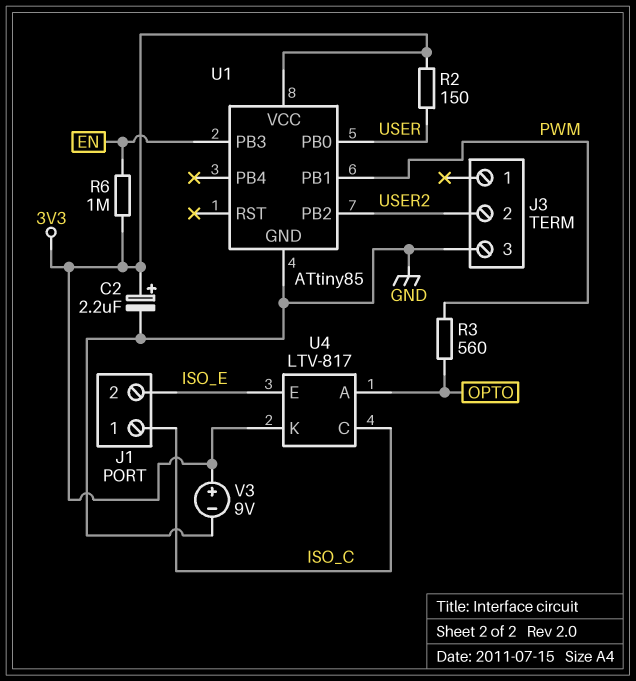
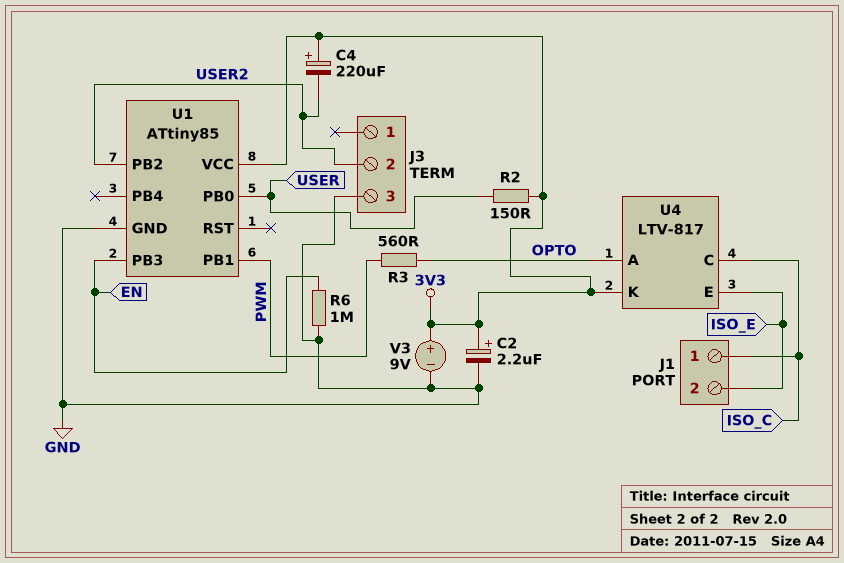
C4: none -> 220uF (plus 3V3, minus USER2)
R6: 1M (3V3, EN) -> 1M (EN, GND)

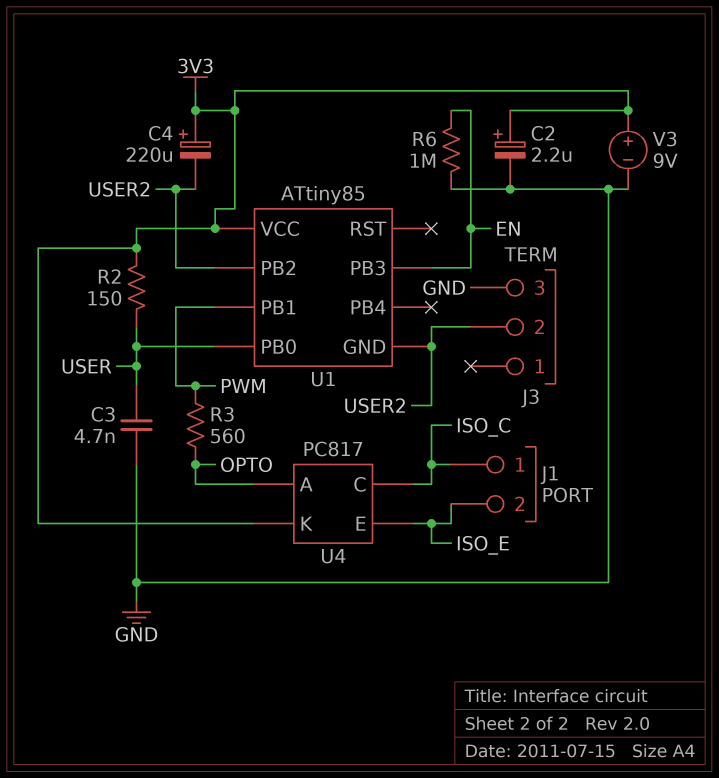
C3: none -> 4.7nF (GND, USER)
U1 pin GND: GND -> USER2
U4: LTV-817 -> PC817

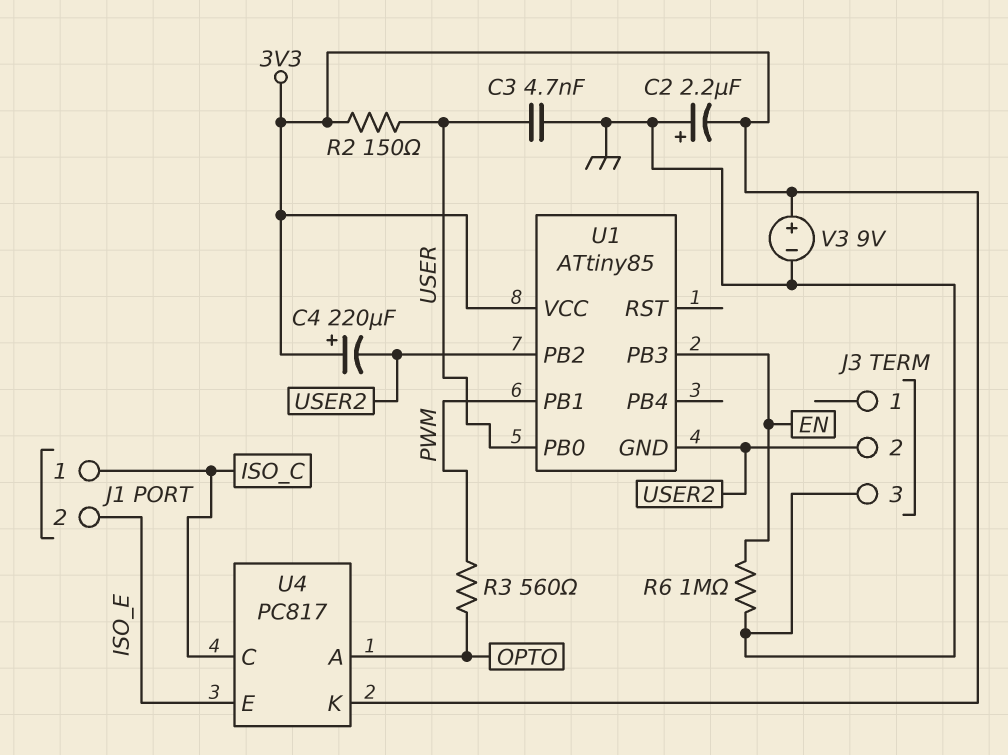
C2: 2.2uF (plus 3V3, minus GND) -> 2.2uF (plus GND, minus 3V3)

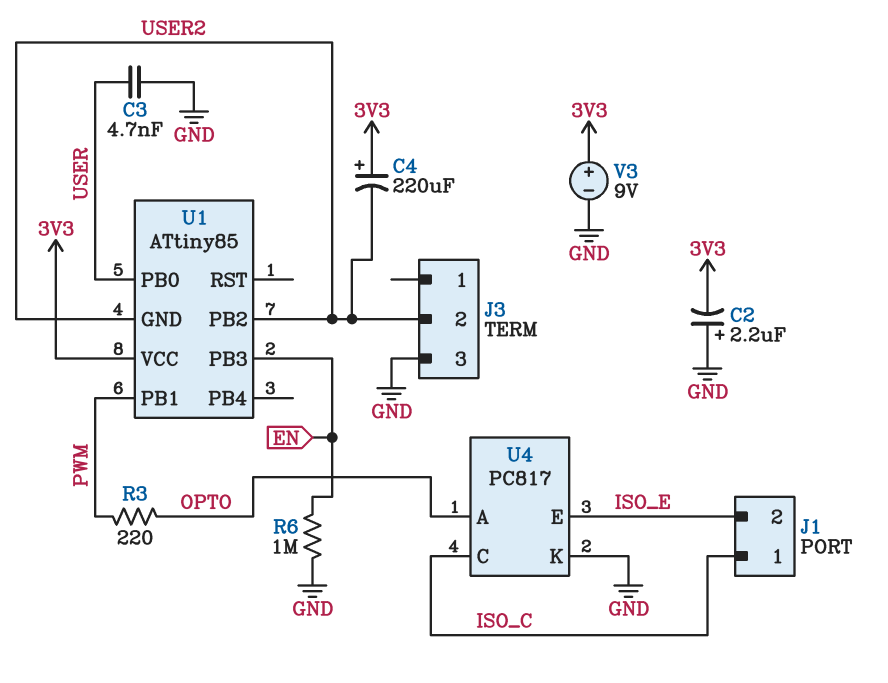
R2: 150 (3V3, USER) -> none
R3: 560 (OPTO, PWM) -> 220 (OPTO, PWM)
U4 pin K: 3V3 -> GND

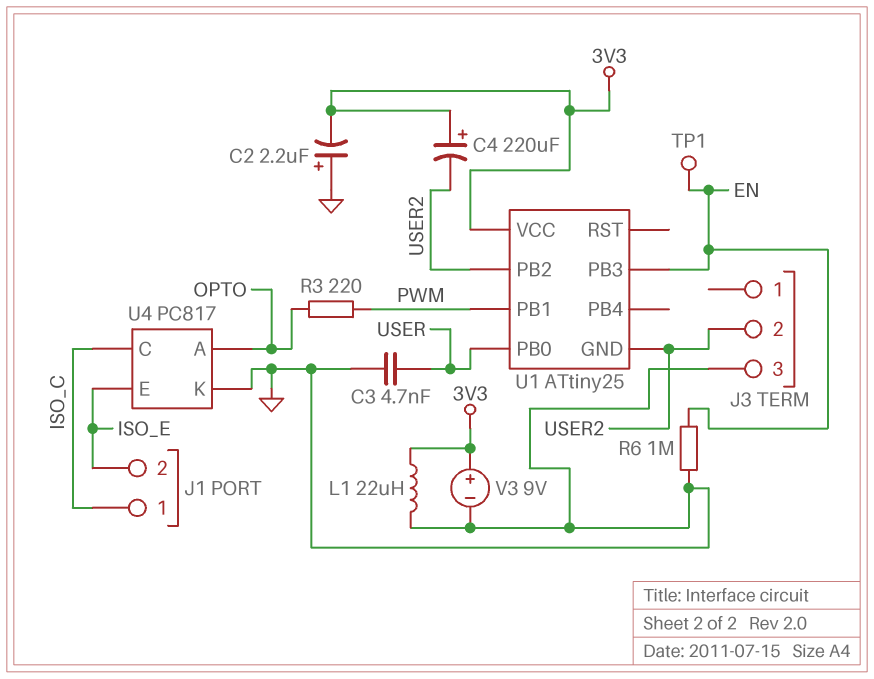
L1: none -> 22uH (3V3, GND)
TP1: none -> test point (EN)
U1: ATtiny85 -> ATtiny25

